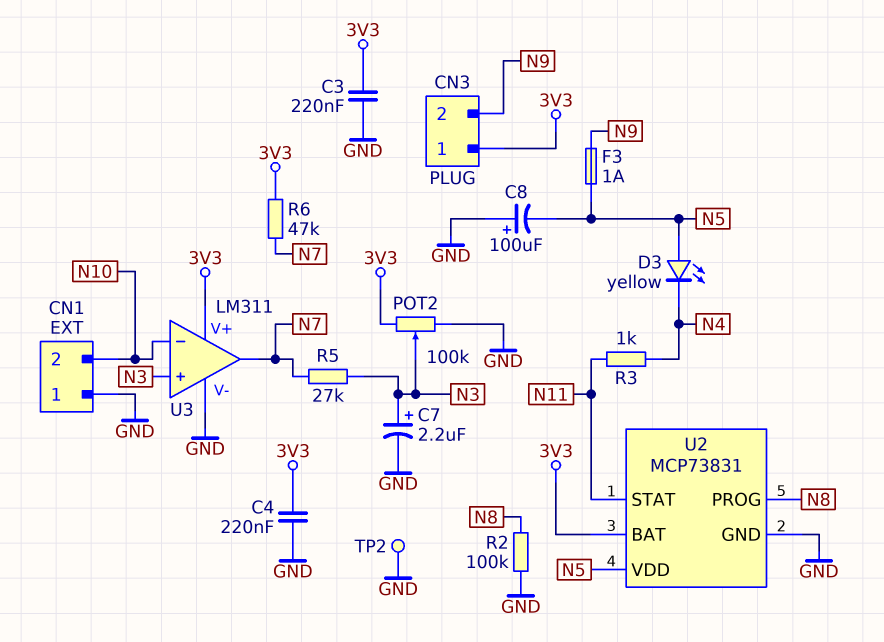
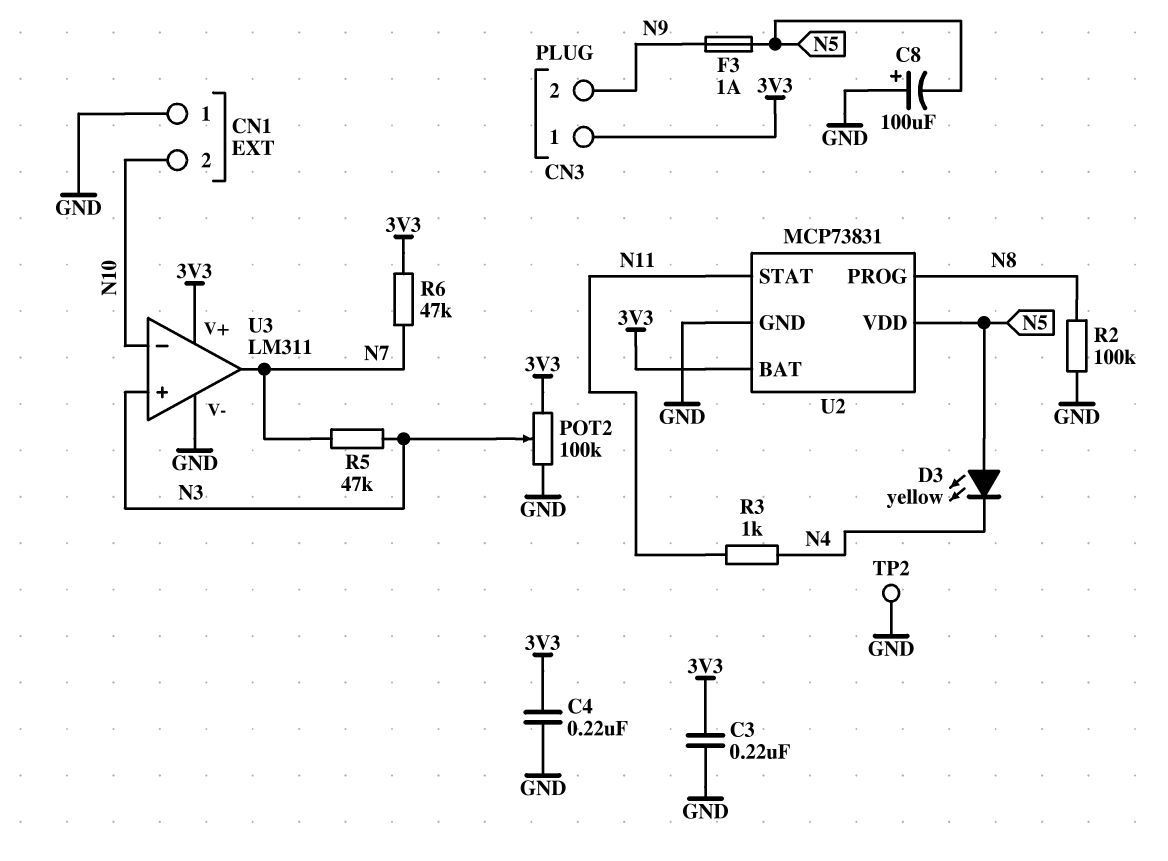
C7: 2.2uF (plus N3, minus GND) -> none
R5: 27k (N3, N7) -> 47k (N3, N7)

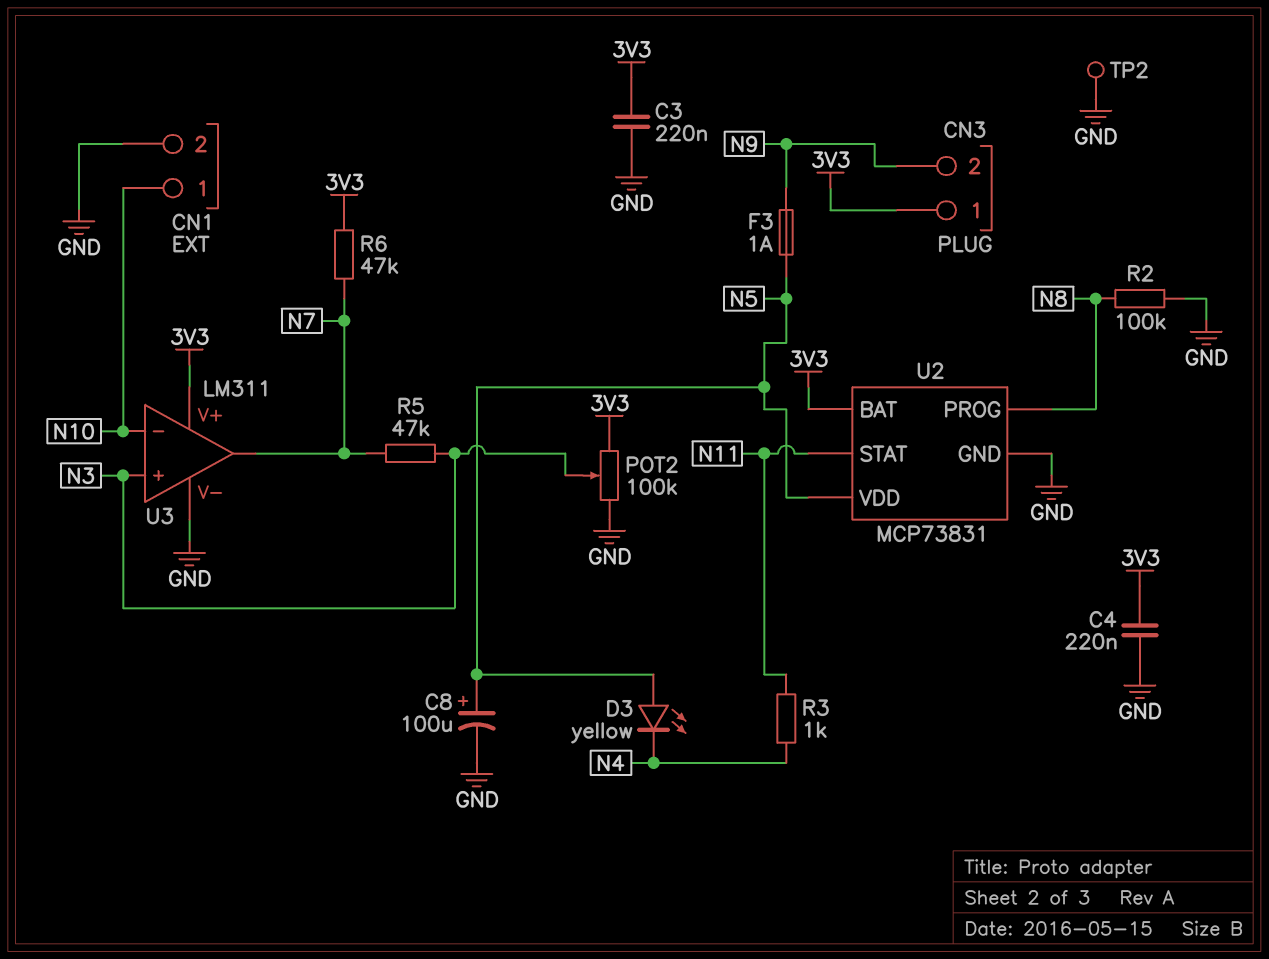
C8: 100uF (plus GND, minus N5) -> 100uF (plus N5, minus GND)
CN1 pin 1: GND -> N10
CN1 pin 2: N10 -> GND

